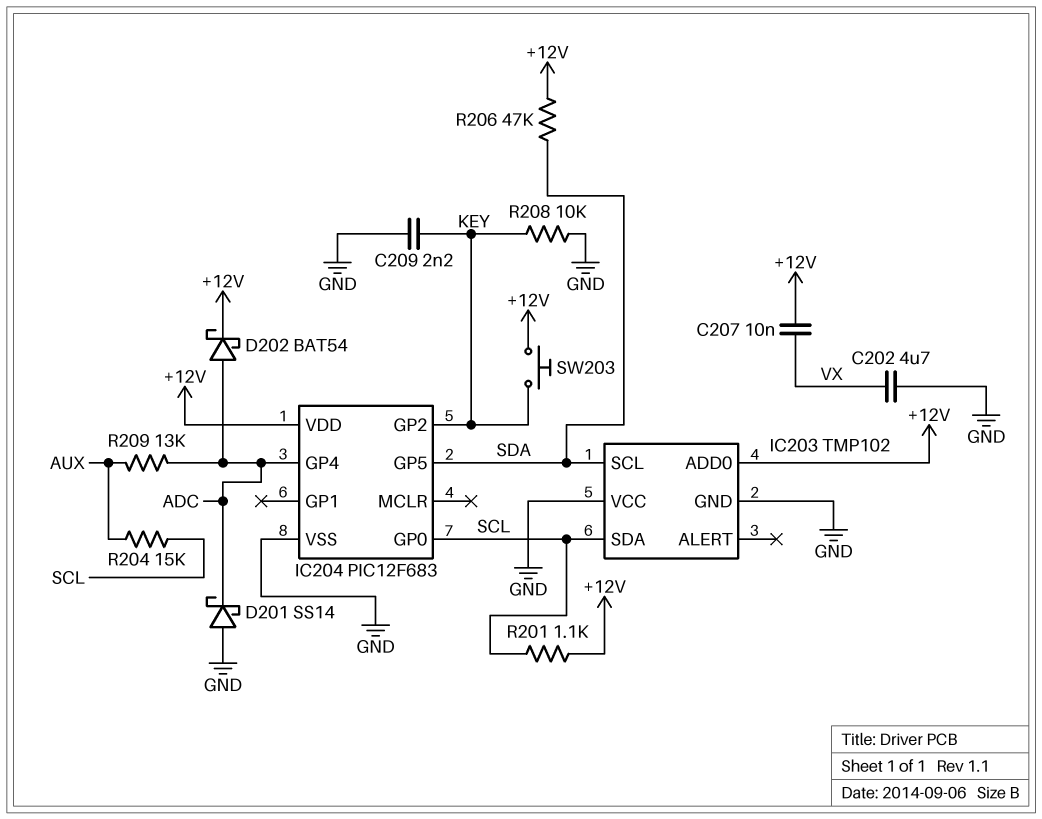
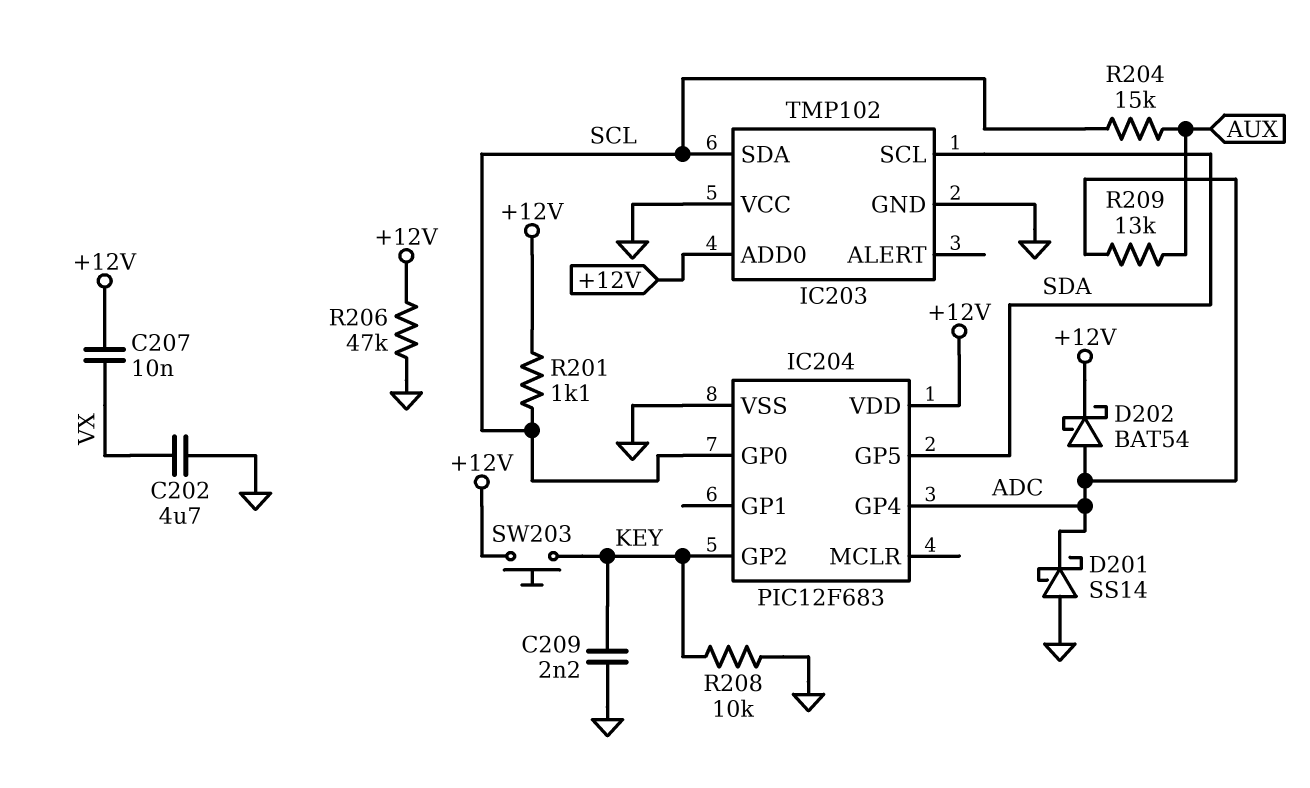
R206: 47k (+12V, SDA) -> 47k (+12V, GND)

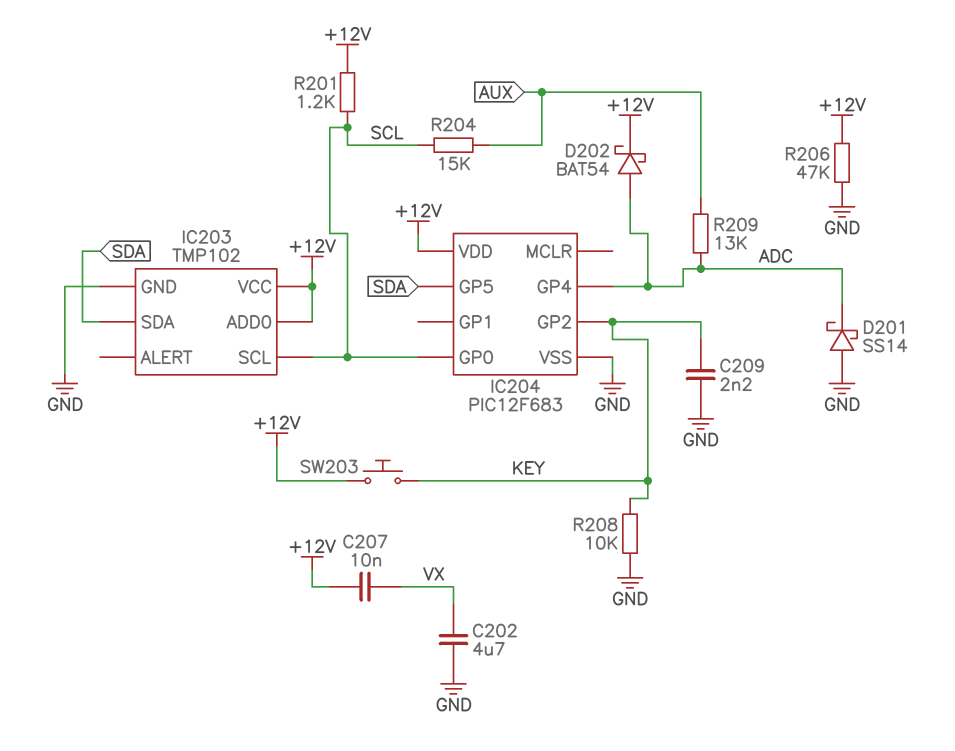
IC203 pin SCL: SDA -> SCL
IC203 pin SDA: SCL -> SDA
IC203 pin VCC: GND -> +12V
R201: 1.1k (+12V, SCL) -> 1.2k (+12V, SCL)

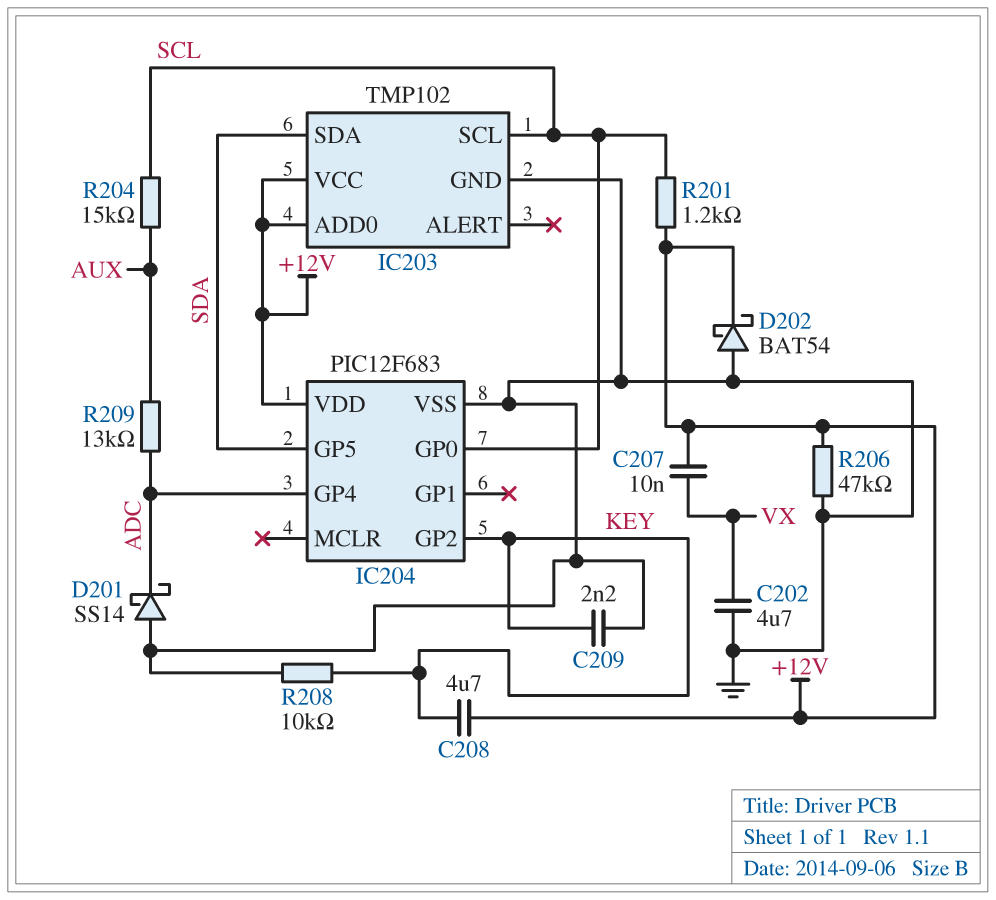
C208: none -> 4.7uF (+12V, KEY)
D202: schottky BAT54 (A ADC, K +12V) -> schottky BAT54 (A GND, K +12V)
SW203: button (+12V, KEY) -> none

